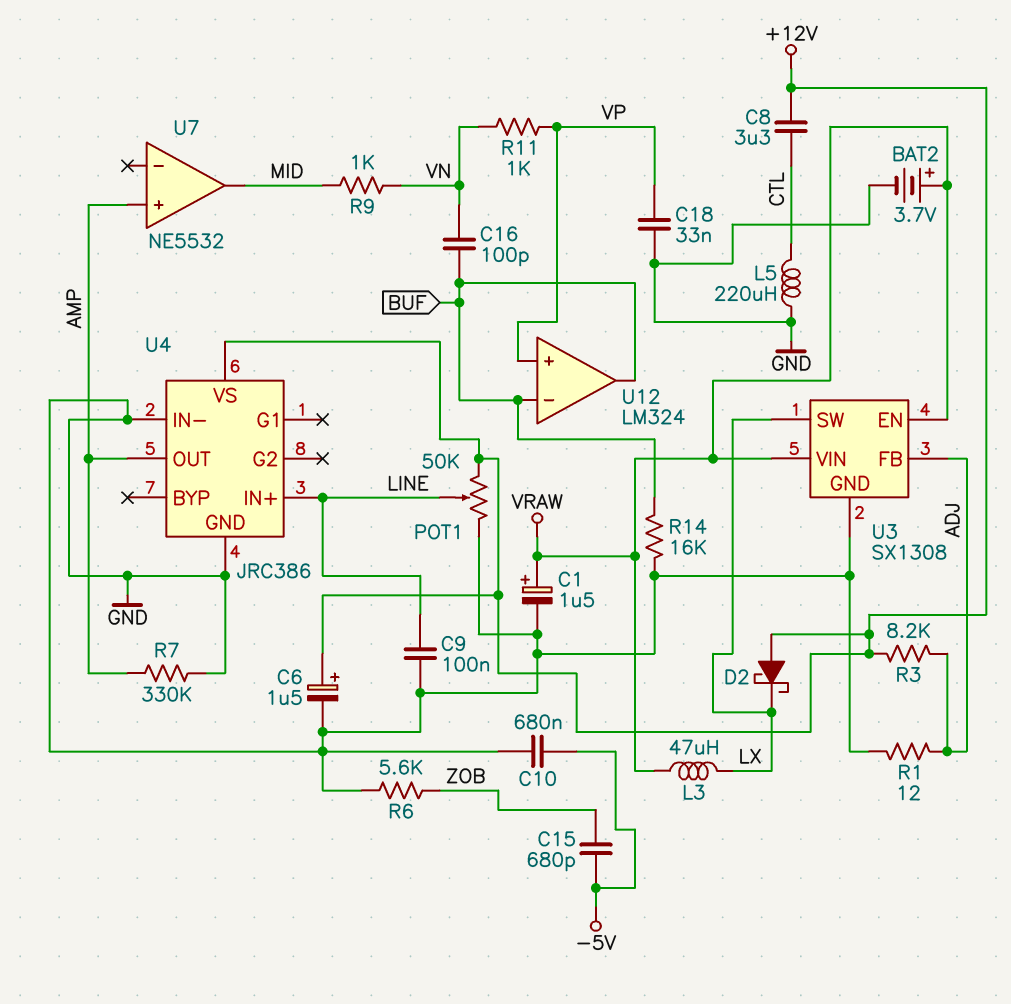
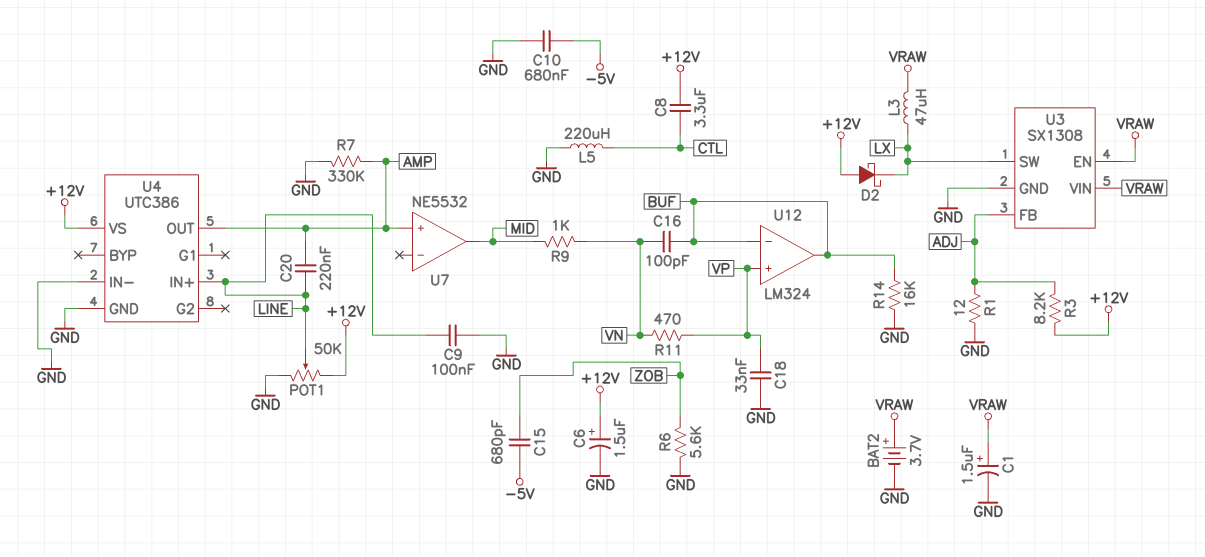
C20: none -> 220nF (AMP, LINE)
R11: 1k (VN, VP) -> 470 (VN, VP)
U4: JRC386 -> UTC386

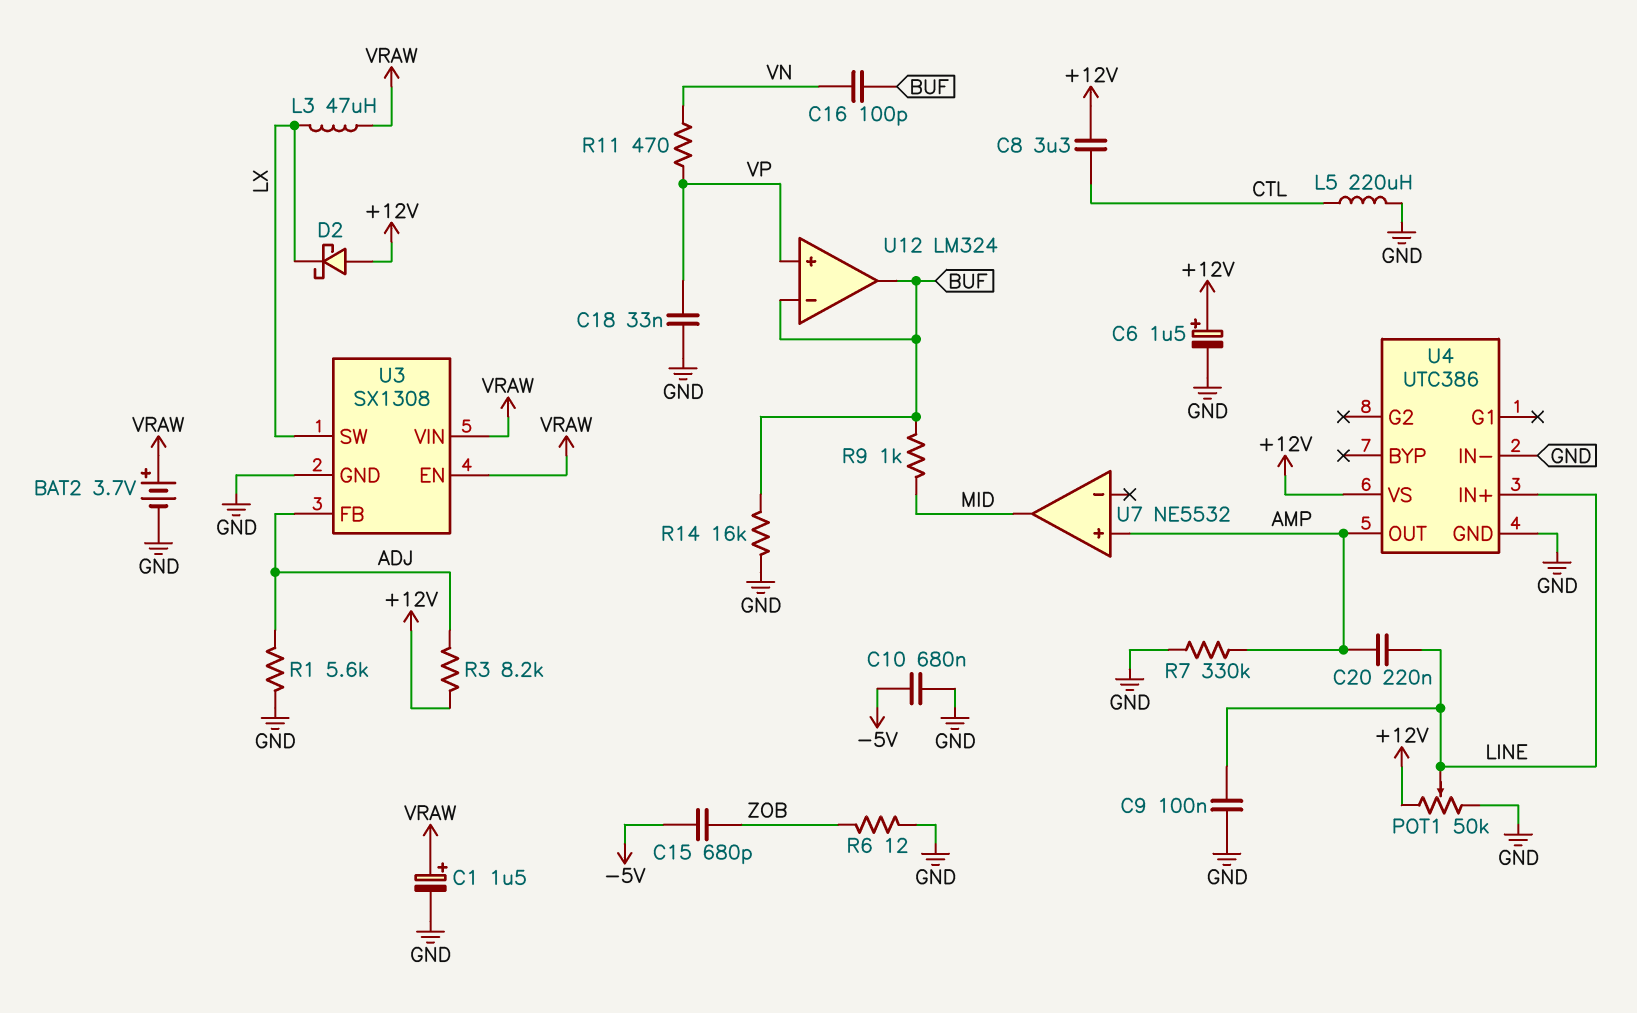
R1: 12 (ADJ, GND) -> 5.6k (ADJ, GND)
R6: 5.6k (GND, ZOB) -> 12 (GND, ZOB)
R9: 1k (MID, VN) -> 1k (BUF, MID)

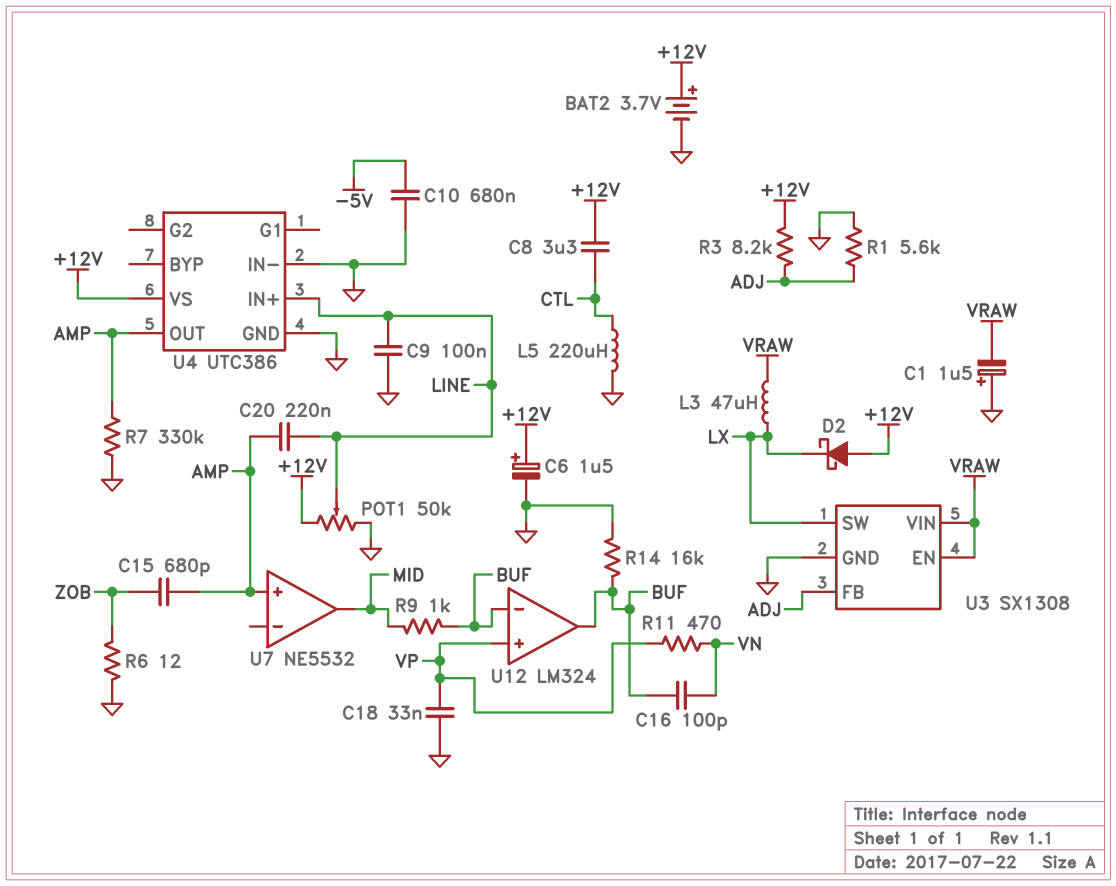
BAT2: 3.7V (plus VRAW, minus GND) -> 3.7V (plus +12V, minus GND)
C1: 1.5uF (plus VRAW, minus GND) -> 1.5uF (plus GND, minus VRAW)
C15: 680pF (-5V, ZOB) -> 680pF (AMP, ZOB)

